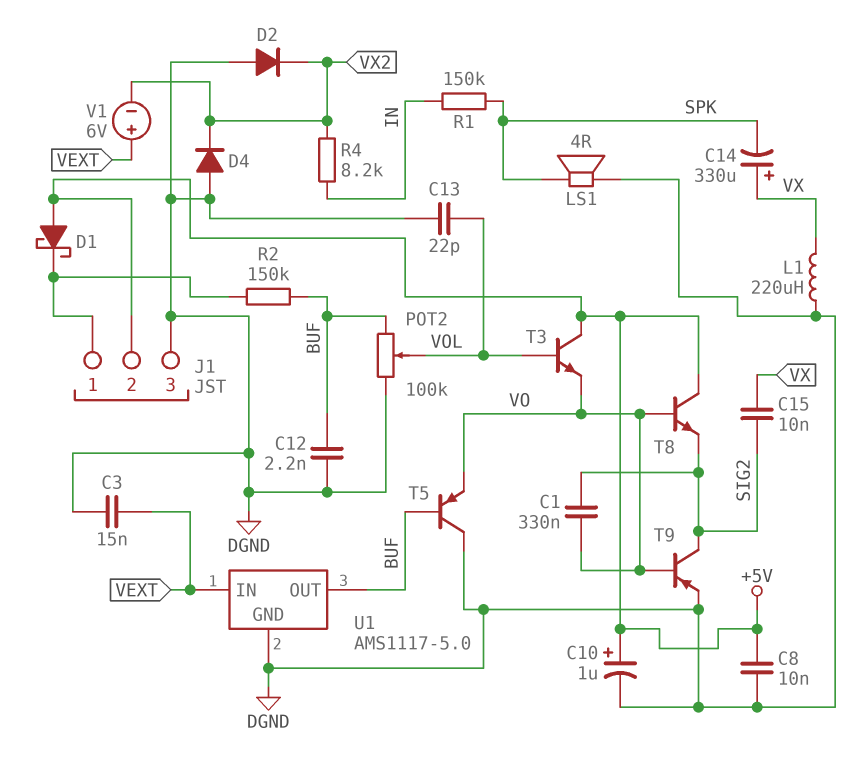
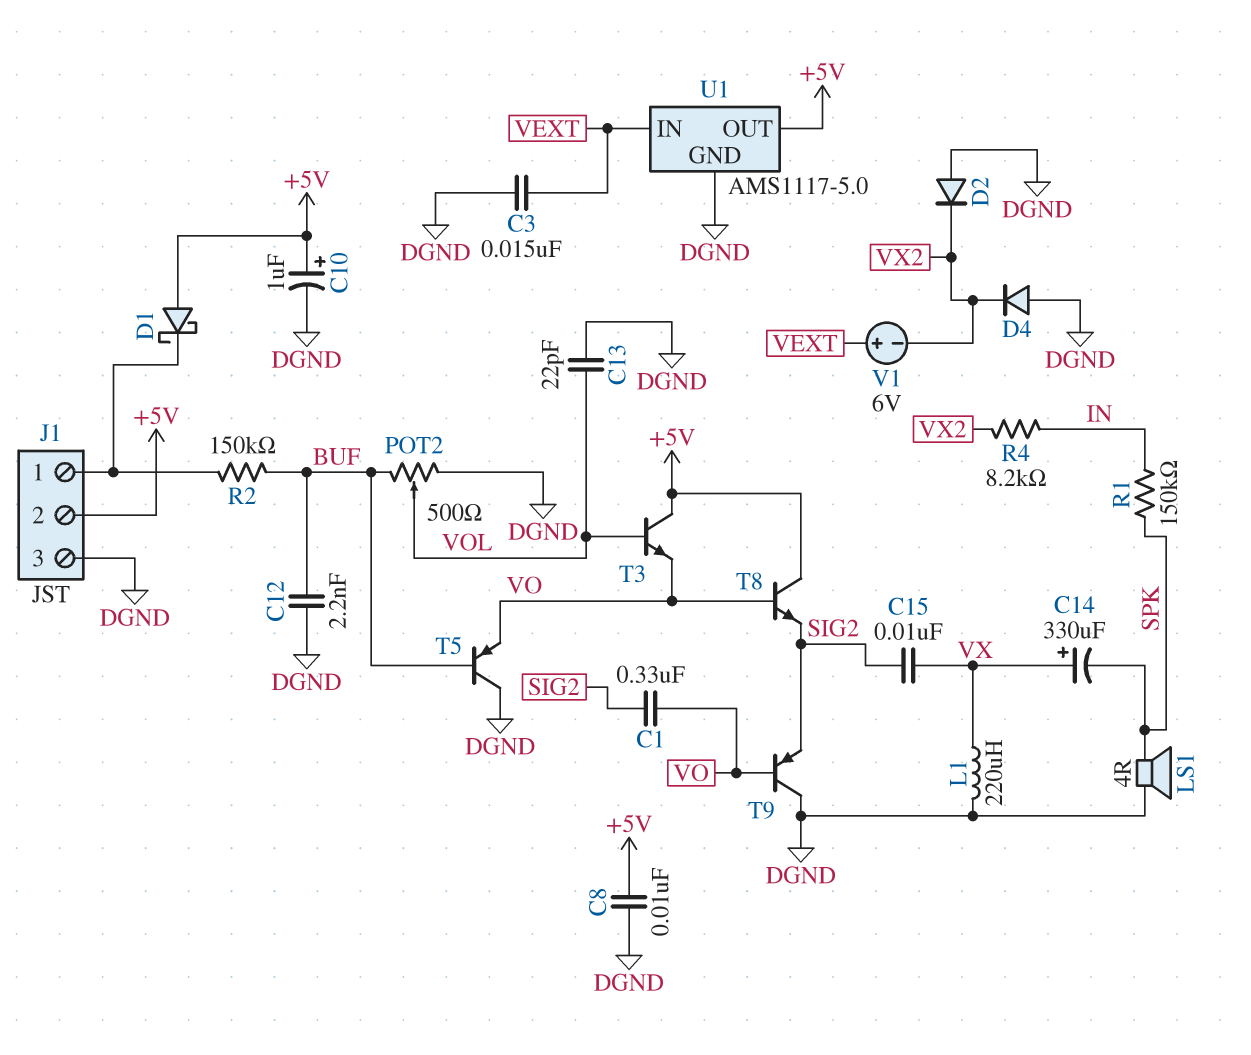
POT2: 100k (BUF, DGND, wiper VOL) -> 500 (BUF, DGND, wiper VOL)
T9: PNP (B VO, C SIG2, E DGND) -> PNP (B VO, C DGND, E SIG2)
U1 pin OUT: BUF -> +5V

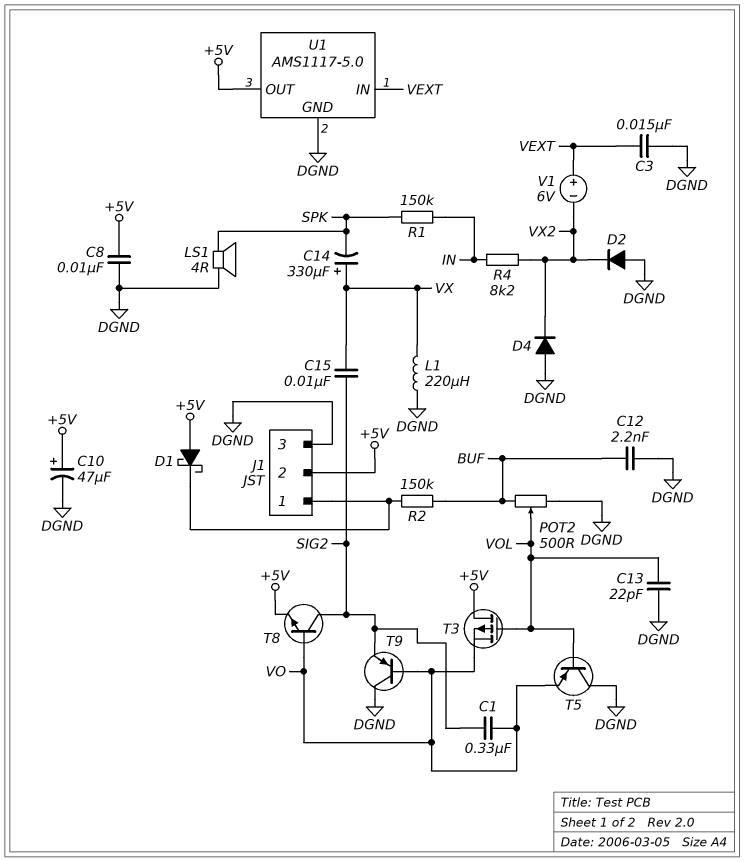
C10: 1uF (plus +5V, minus DGND) -> 47uF (plus +5V, minus DGND)
T3: NPN (B VOL, C +5V, E VO) -> PMOS (G VOL, D +5V, S VO)
T5: PNP (B BUF, C DGND, E VO) -> PNP (B VOL, C DGND, E VO)
T8: NPN (B VO, C +5V, E SIG2) -> NPN (B VO, C SIG2, E +5V)

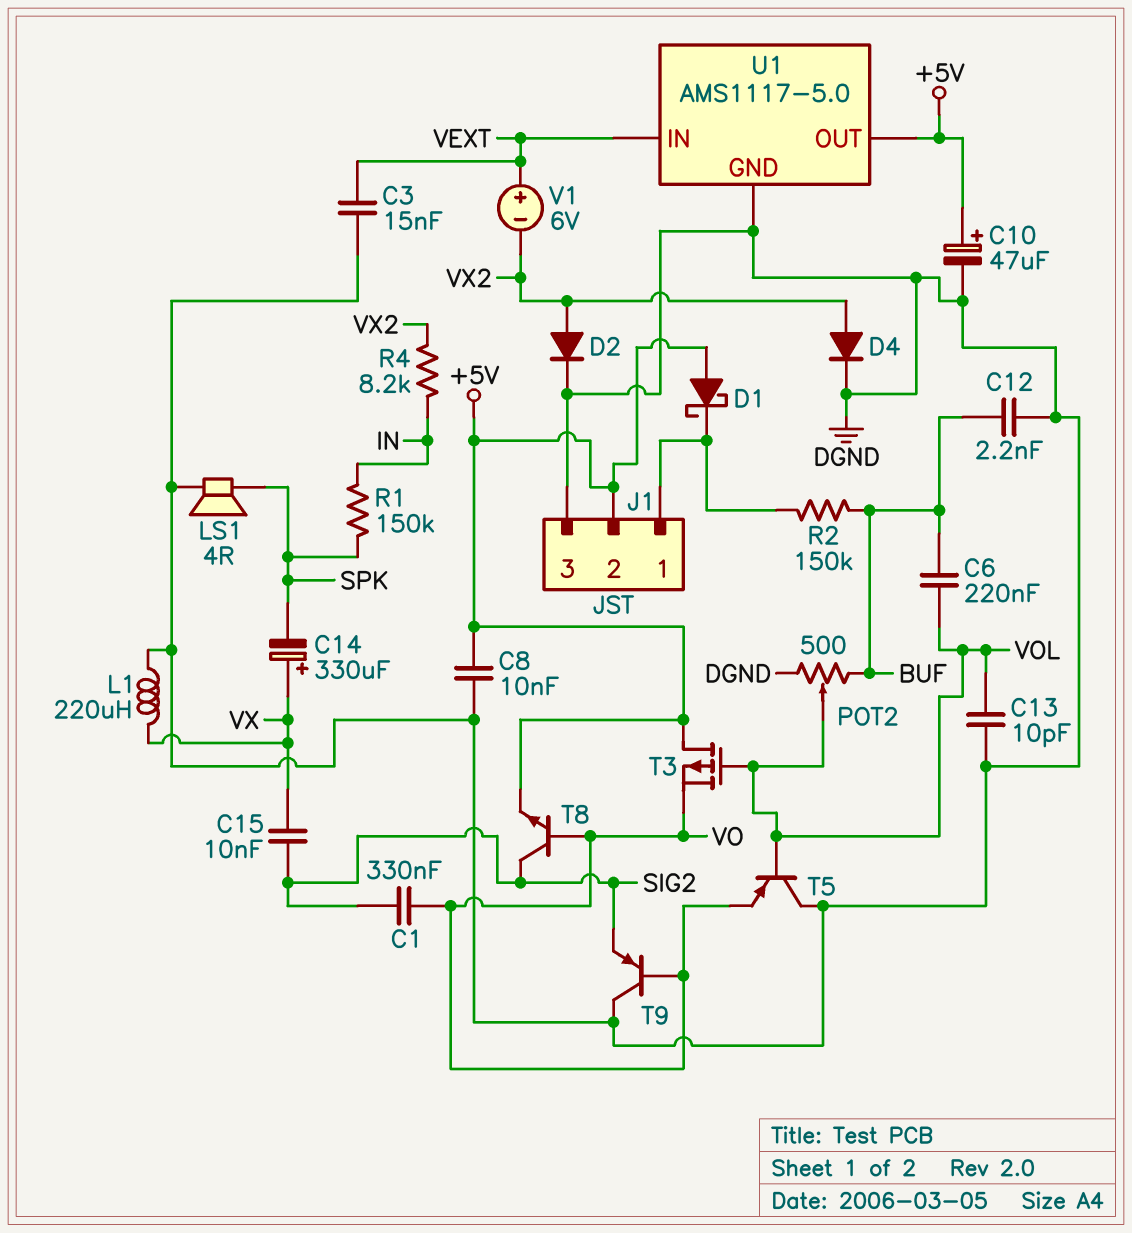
C6: none -> 220nF (BUF, VOL)
C13: 22pF (DGND, VOL) -> 10pF (DGND, VOL)
D2: diode (A DGND, K VX2) -> diode (A VX2, K DGND)
D4: diode (A DGND, K VX2) -> diode (A VX2, K DGND)

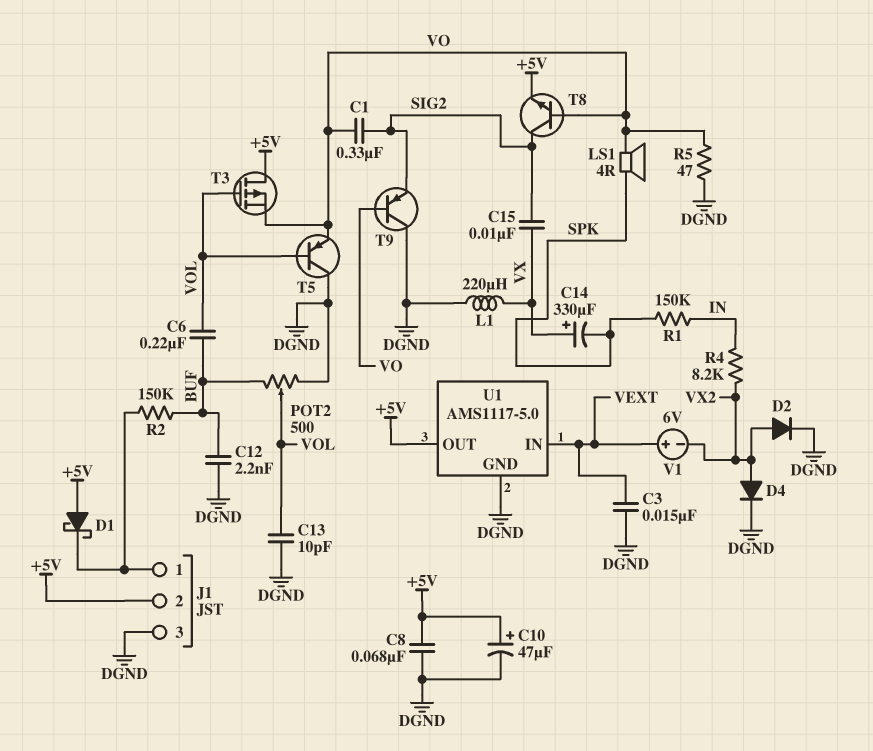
C8: 10nF (+5V, DGND) -> 68nF (+5V, DGND)
LS1: speaker 4R (DGND, SPK) -> speaker 4R (SPK, VO)
R5: none -> 47 (DGND, VO)

